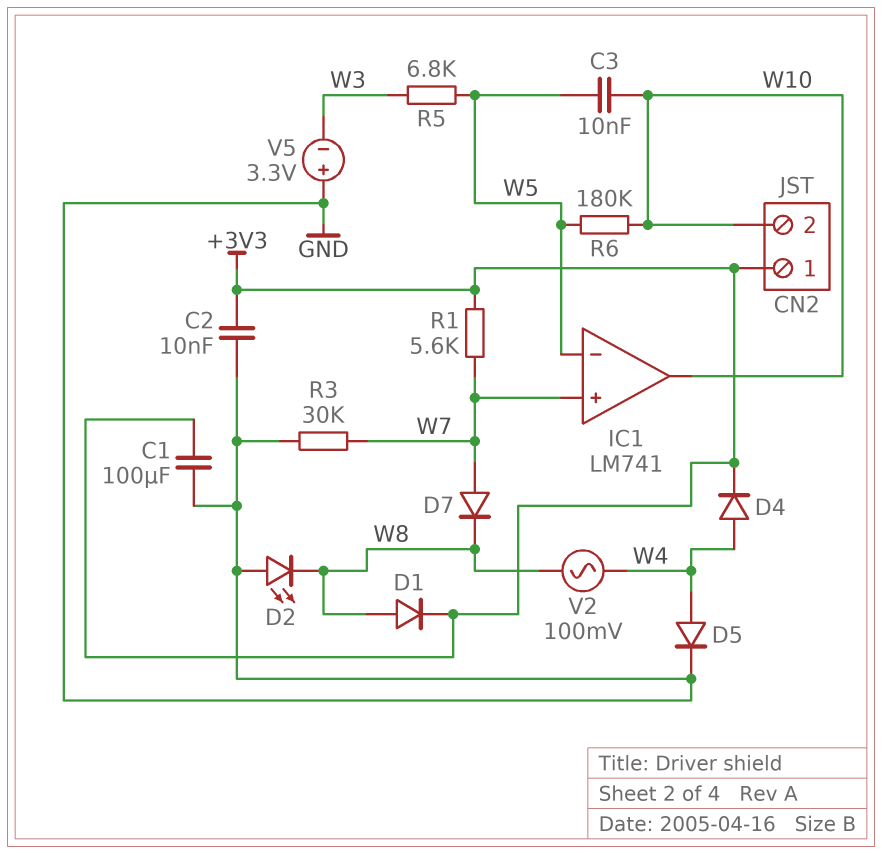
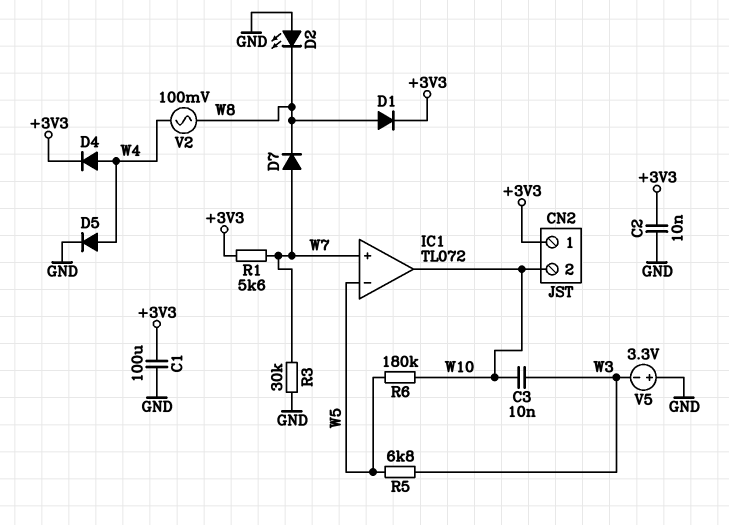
C3: 10nF (W5, W10) -> 10nF (W3, W10)
IC1: LM741 -> TL072

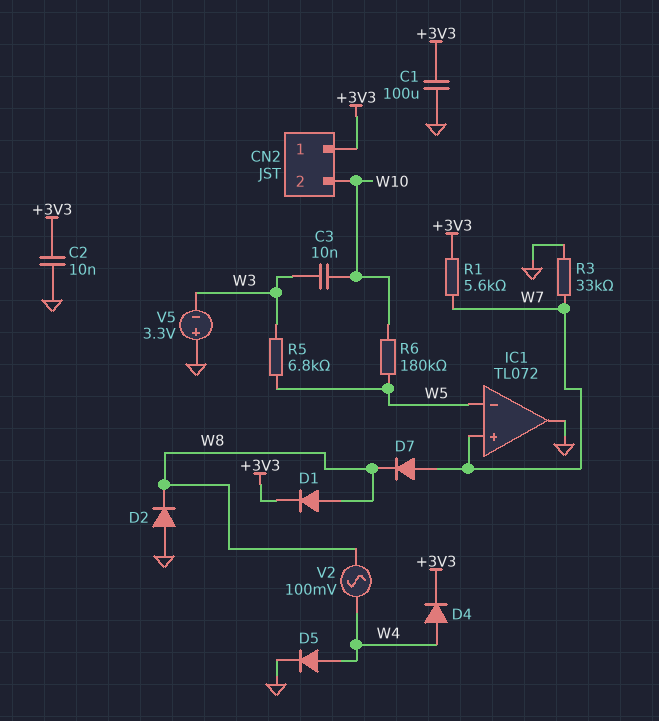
D2: LED (A GND, K W8) -> diode (A GND, K W8)
IC1 pin out: W10 -> GND
R3: 30k (GND, W7) -> 33k (GND, W7)

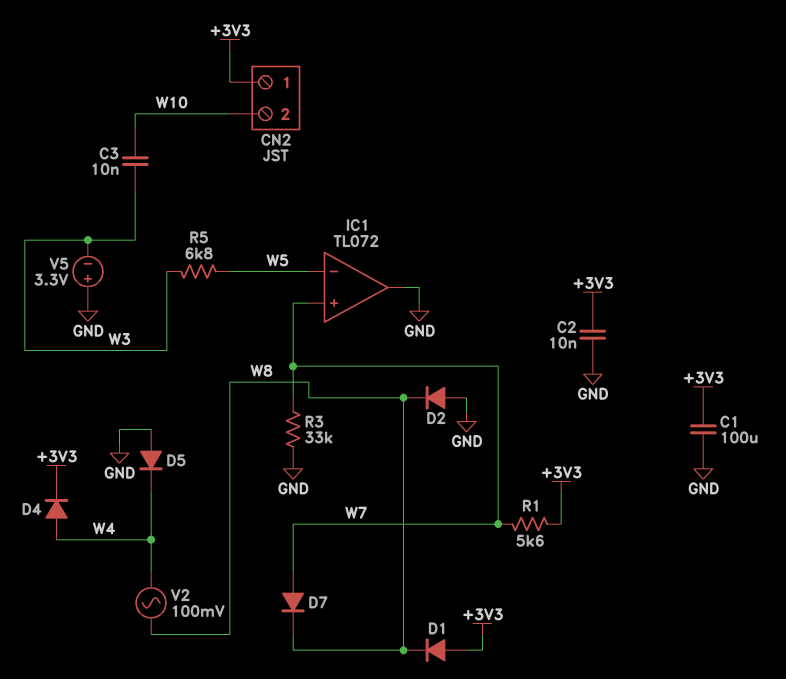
D1: diode (A W8, K +3V3) -> diode (A +3V3, K W8)
D5: diode (A W4, K GND) -> diode (A GND, K W4)
R6: 180k (W5, W10) -> none

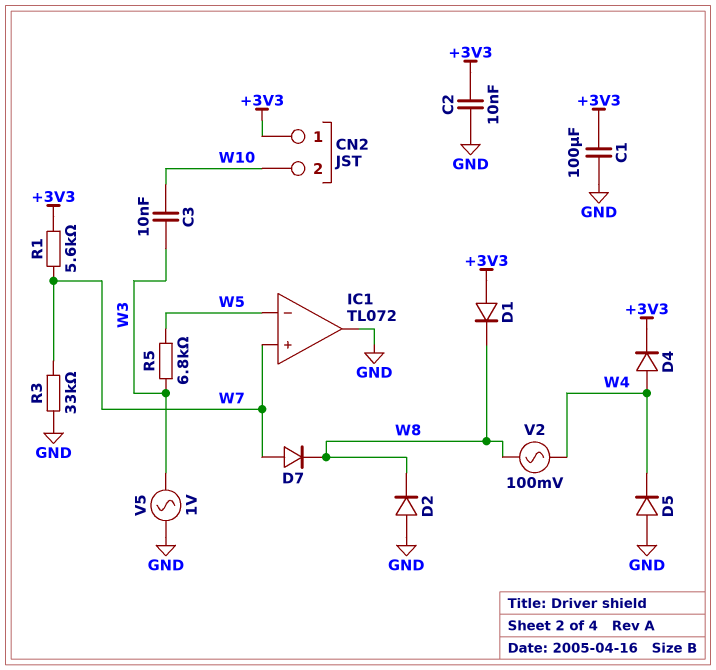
V5: 3.3V (plus GND, minus W3) -> AC 1V (GND, W3)

